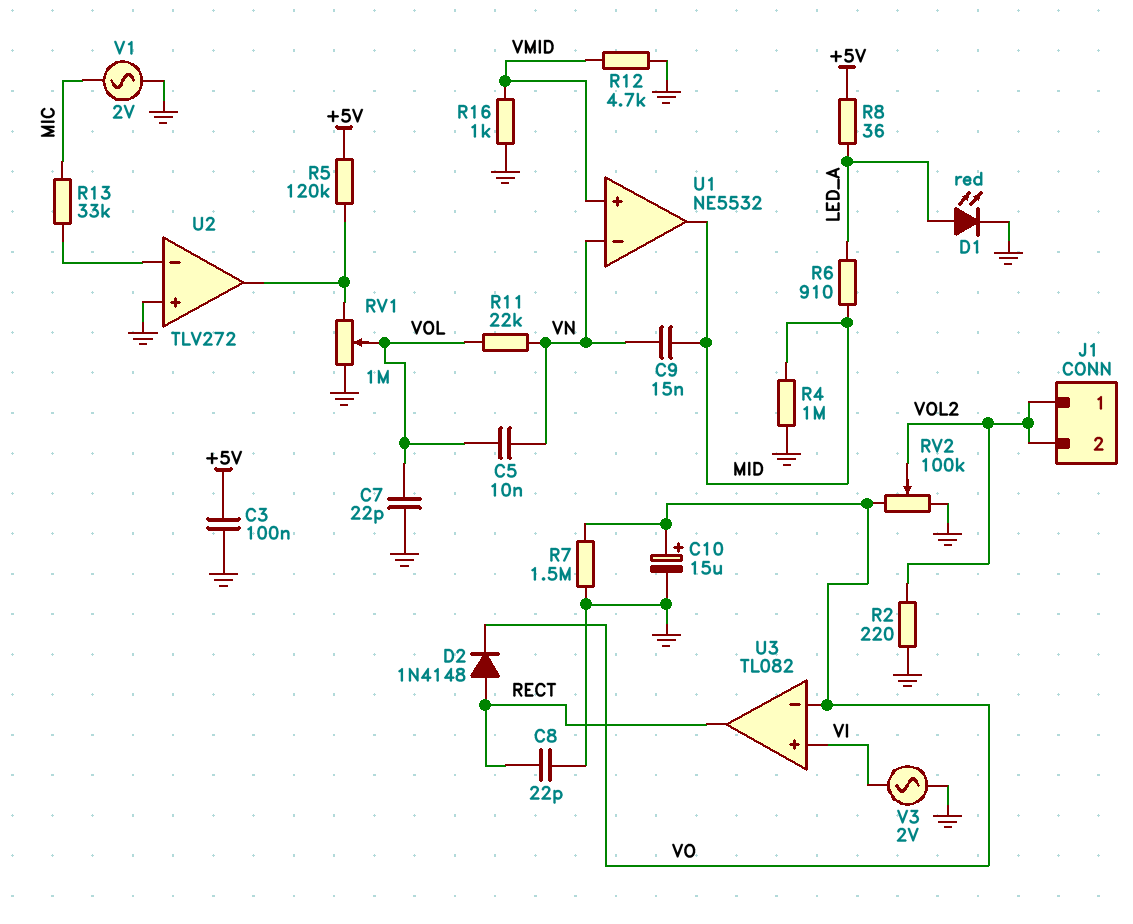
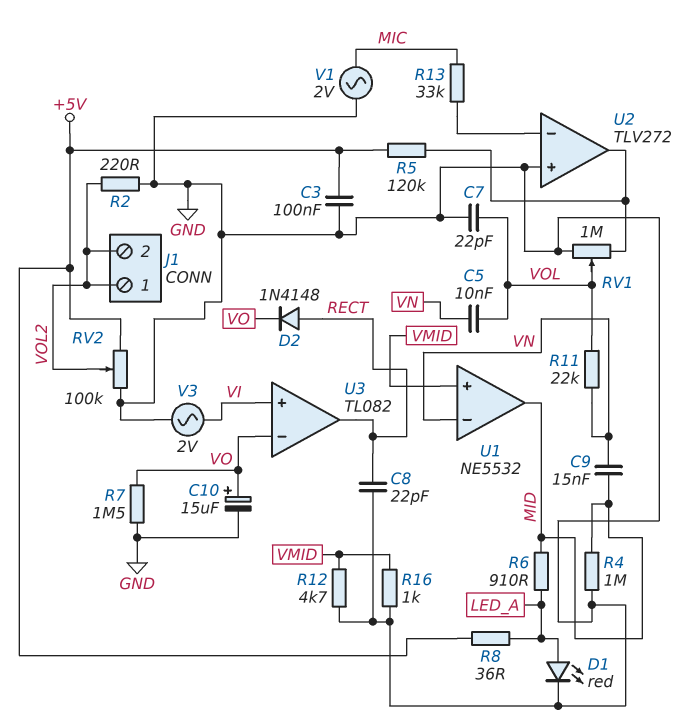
RV2: 100k (GND, VO, wiper VOL2) -> 100k (+5V, GND, wiper VOL2)

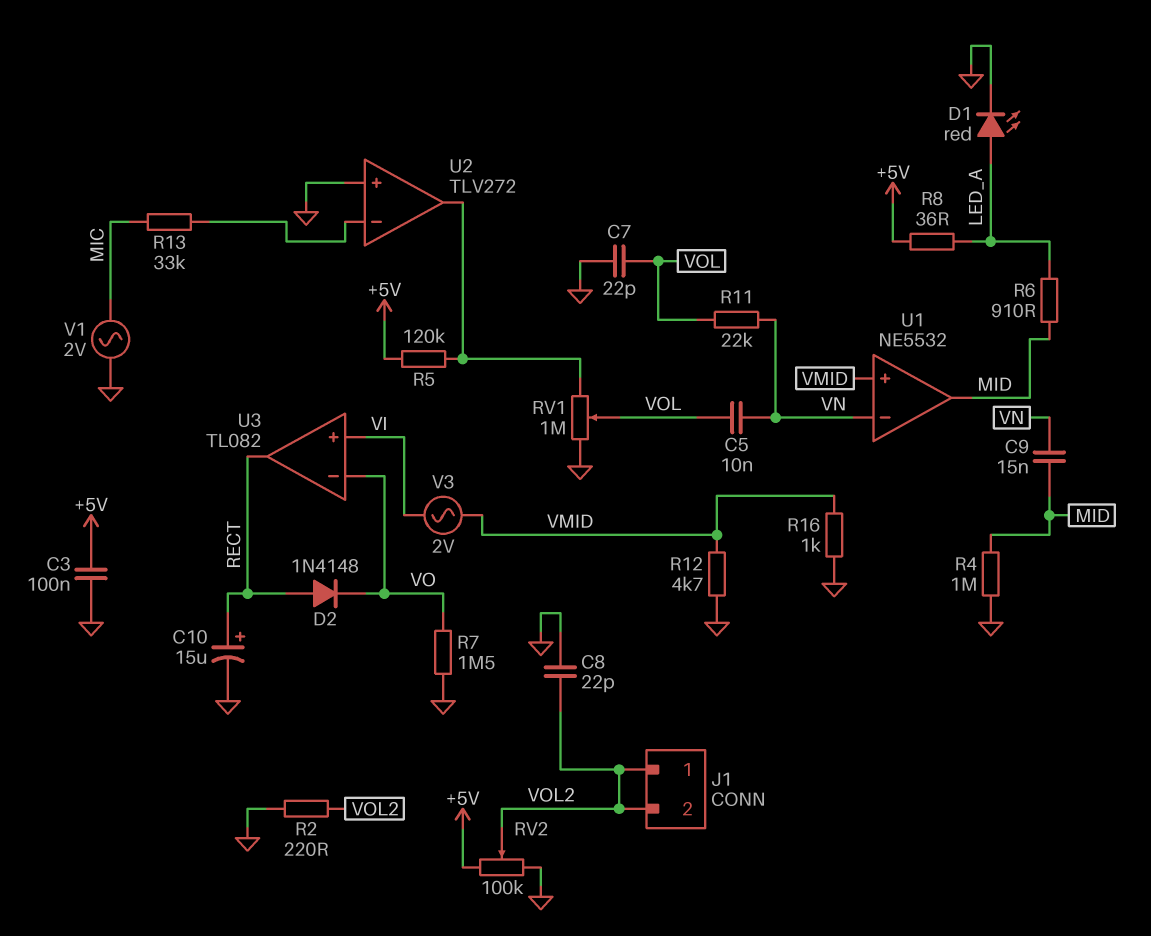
C8: 22pF (GND, RECT) -> 22pF (GND, VOL2)
C10: 15uF (plus VO, minus GND) -> 15uF (plus RECT, minus GND)
V3: AC 2V (GND, VI) -> AC 2V (VI, VMID)

